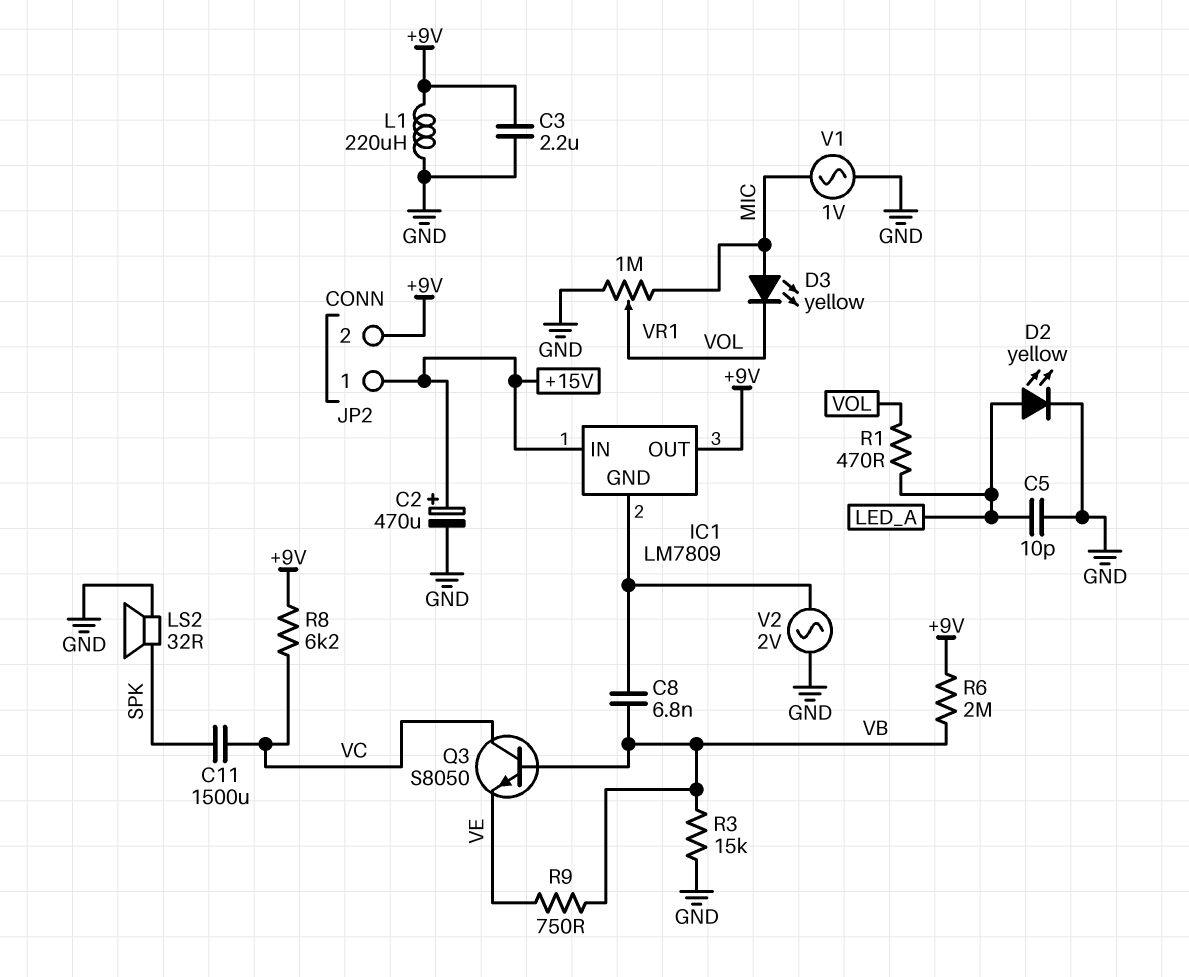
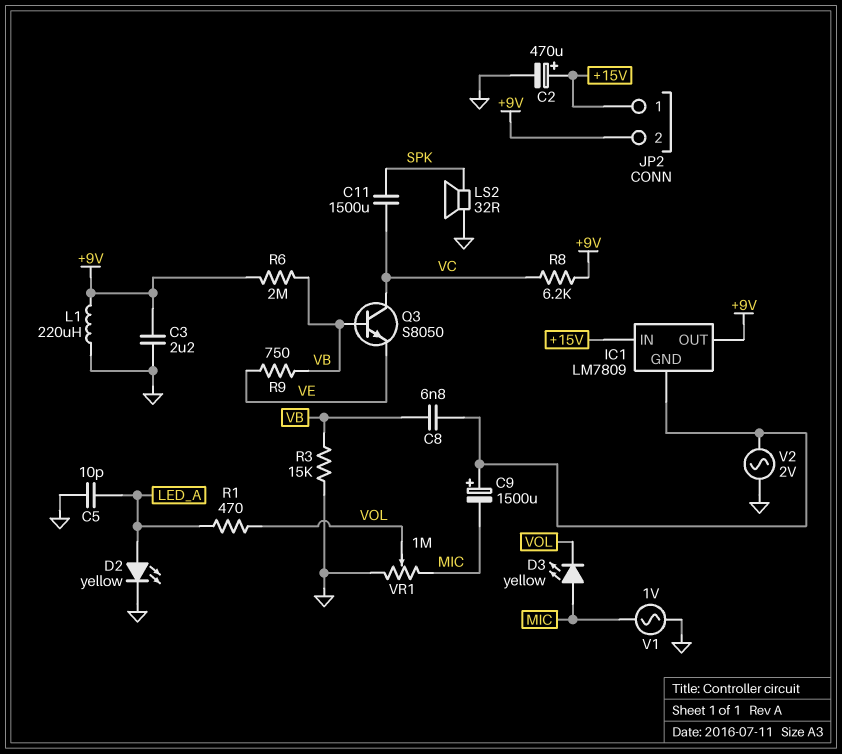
C9: none -> 1500uF (plus IC1/GND, minus MIC)

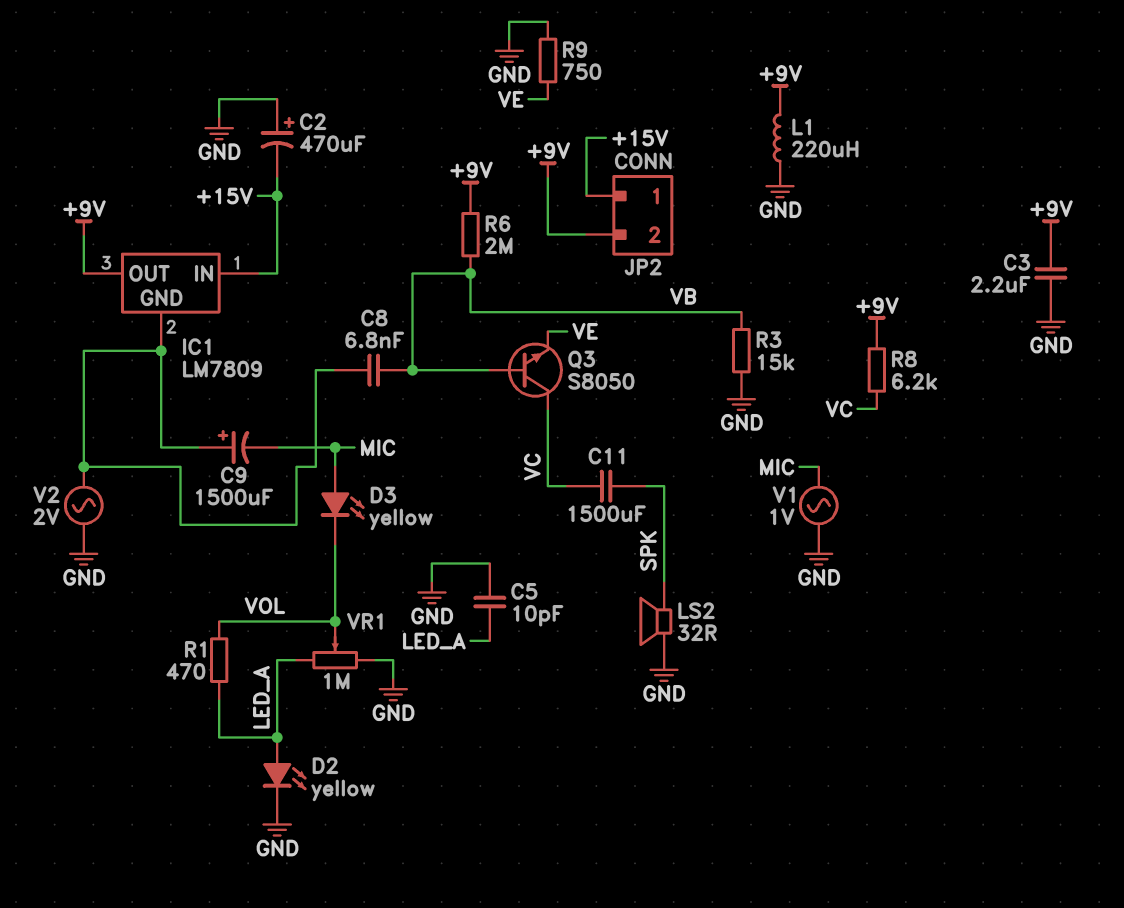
C2: 470uF (plus +15V, minus GND) -> 470uF (plus GND, minus +15V)
R9: 750 (VB, VE) -> 750 (GND, VE)
VR1: 1M (GND, MIC, wiper VOL) -> 1M (GND, LED_A, wiper VOL)

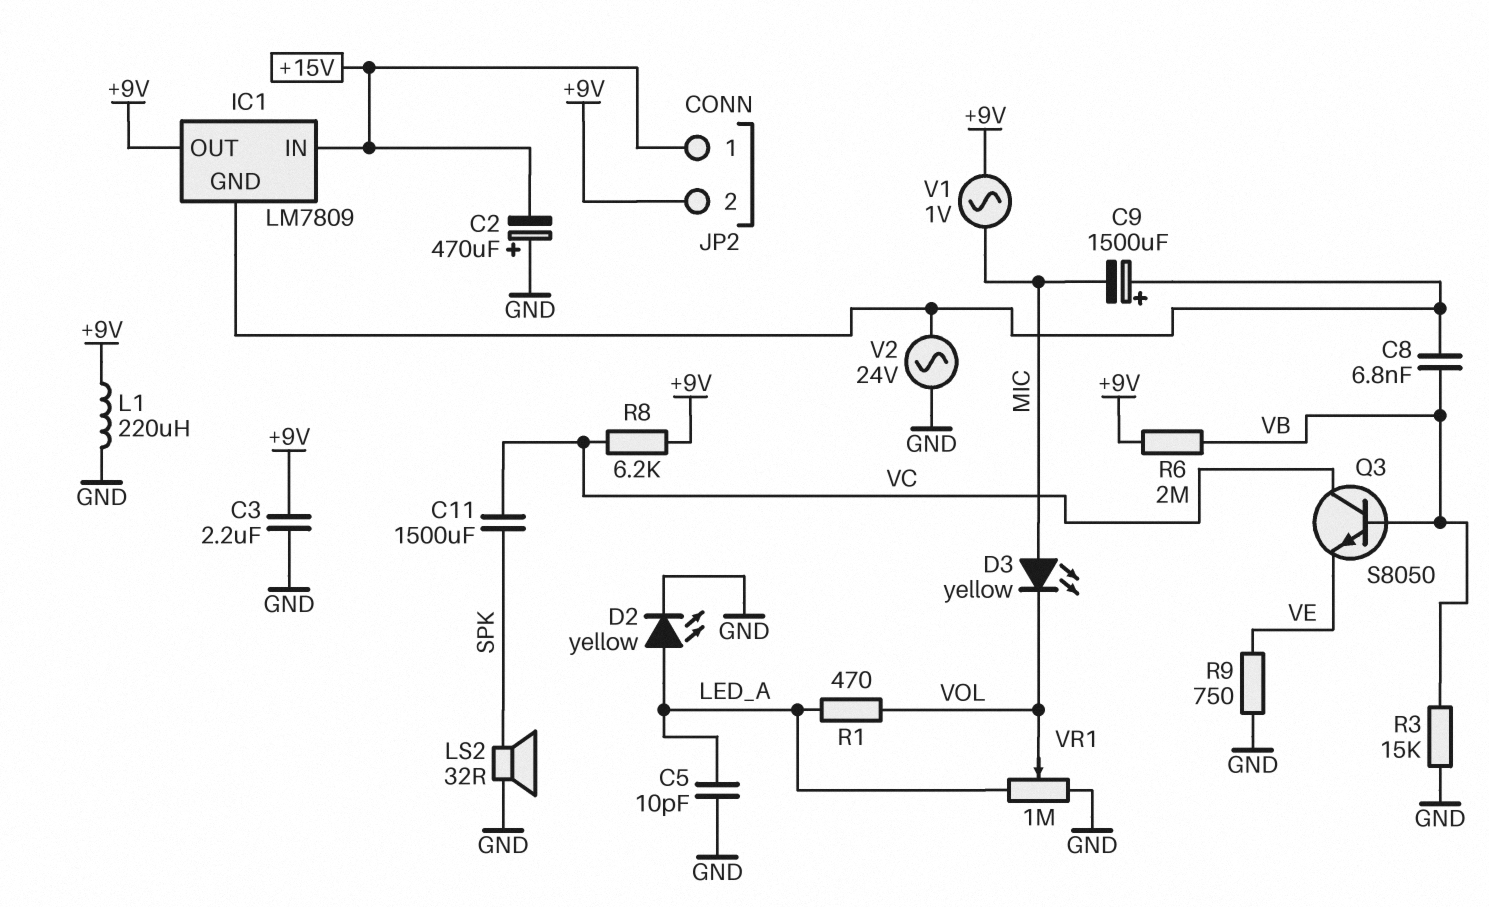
V1: AC 1V (GND, MIC) -> AC 1V (+9V, MIC)
V2: AC 2V (GND, IC1/GND) -> AC 24V (GND, IC1/GND)

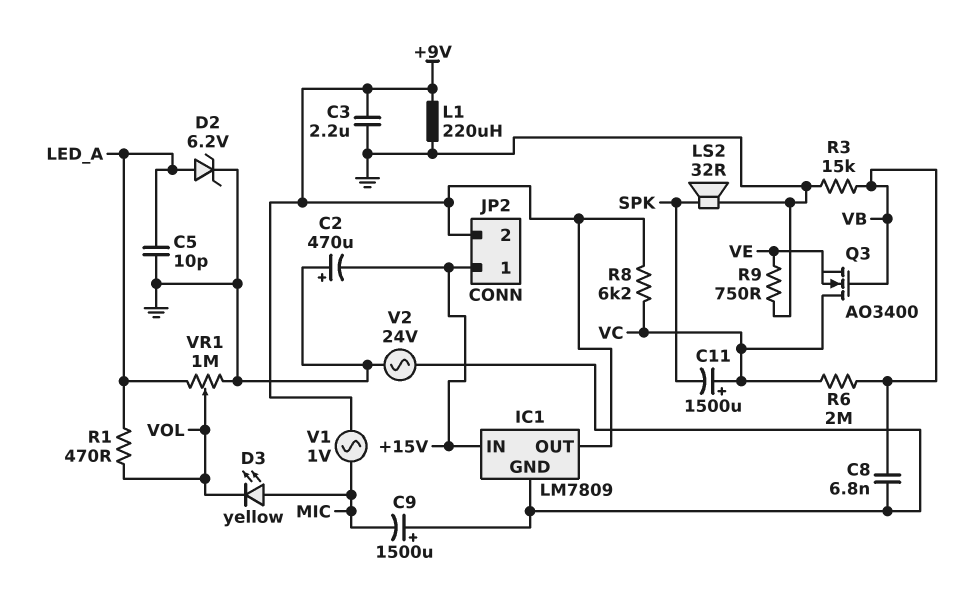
C11: 1500uF (SPK, VC) -> 1500uF (plus VC, minus SPK)
D2: LED yellow (A LED_A, K GND) -> zener 6.2V (A LED_A, K GND)
Q3: NPN S8050 (B VB, C VC, E VE) -> NMOS AO3400 (G VB, D VC, S VE)
R6: 2M (+9V, VB) -> 2M (VB, VC)

